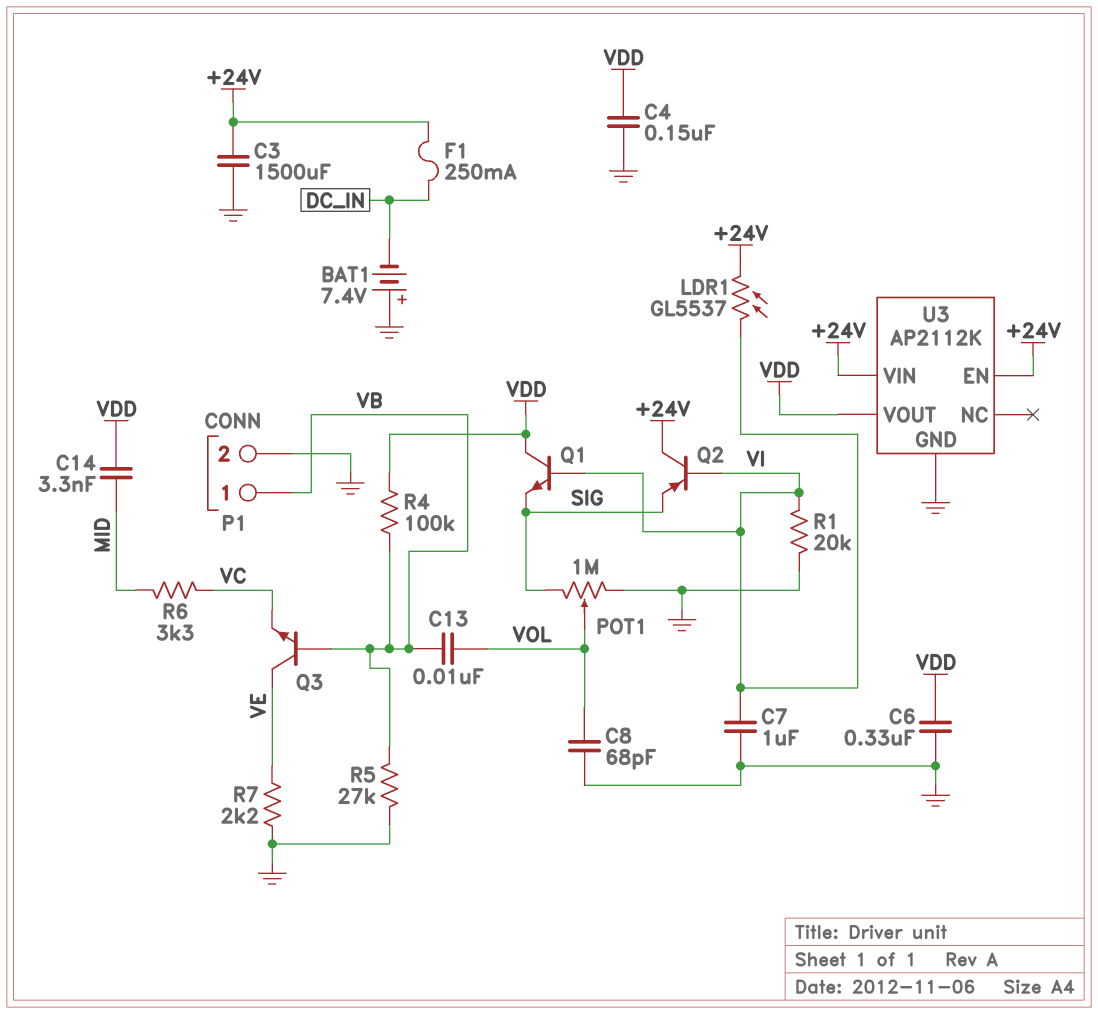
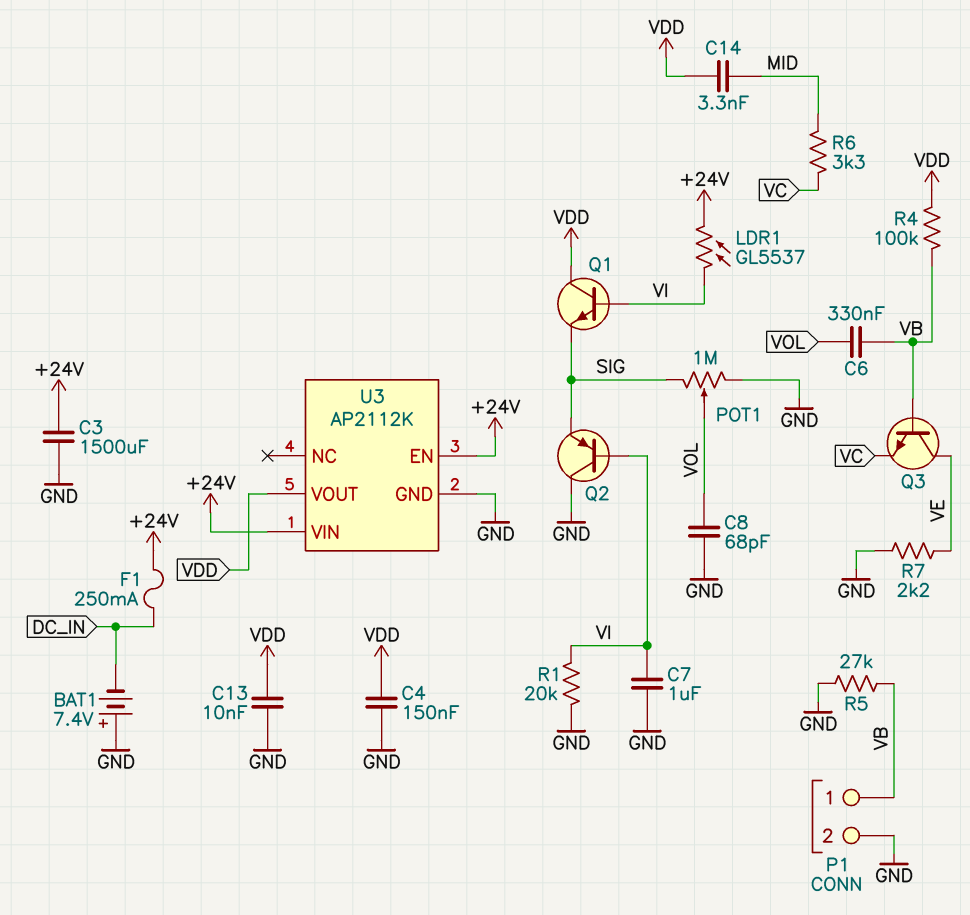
C6: 330nF (GND, VDD) -> 330nF (VB, VOL)
C13: 10nF (VB, VOL) -> 10nF (GND, VDD)
Q2: PNP (B VI, C +24V, E SIG) -> PNP (B VI, C GND, E SIG)

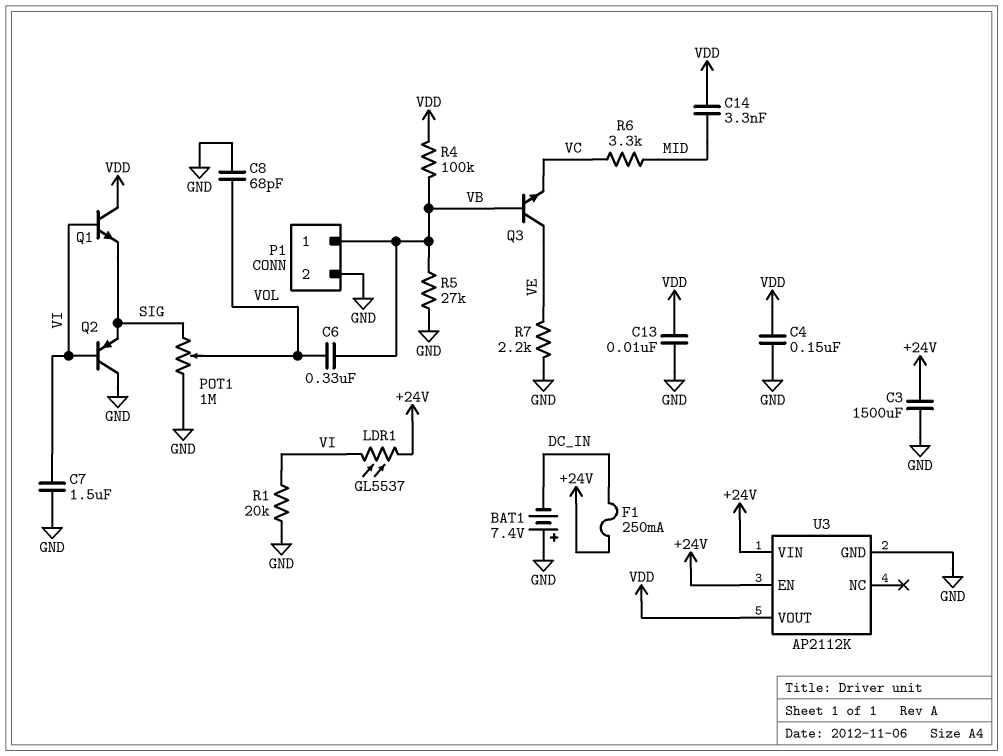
C7: 1uF (GND, VI) -> 1.5uF (GND, VI)

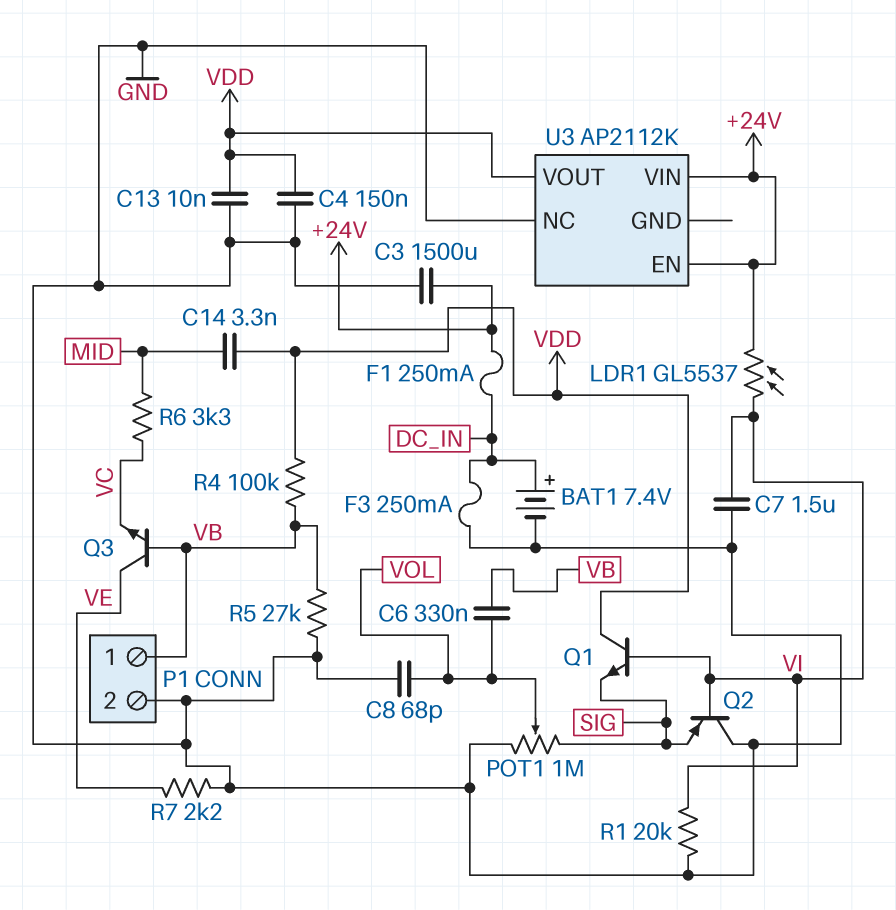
BAT1: 7.4V (plus GND, minus DC_IN) -> 7.4V (plus DC_IN, minus GND)
F3: none -> 250mA (DC_IN, GND)
U3 pin GND: GND -> none
U3 pin NC: none -> GND

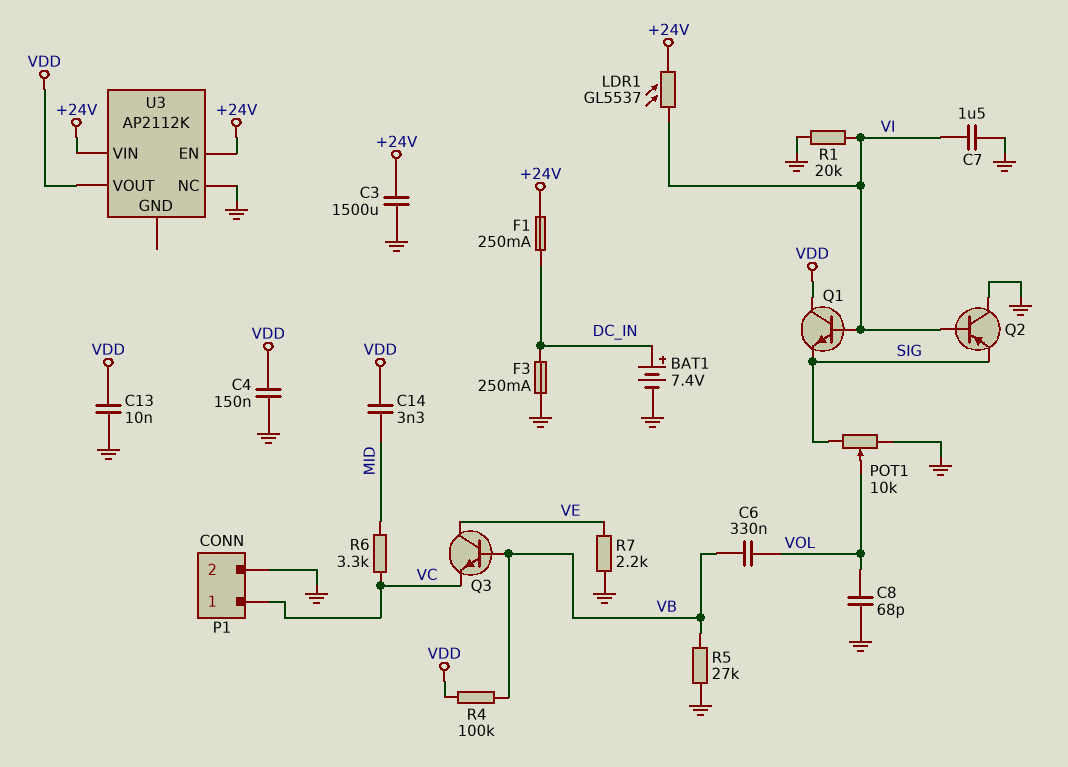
P1 pin 1: VB -> VC
POT1: 1M (GND, SIG, wiper VOL) -> 10k (GND, SIG, wiper VOL)

